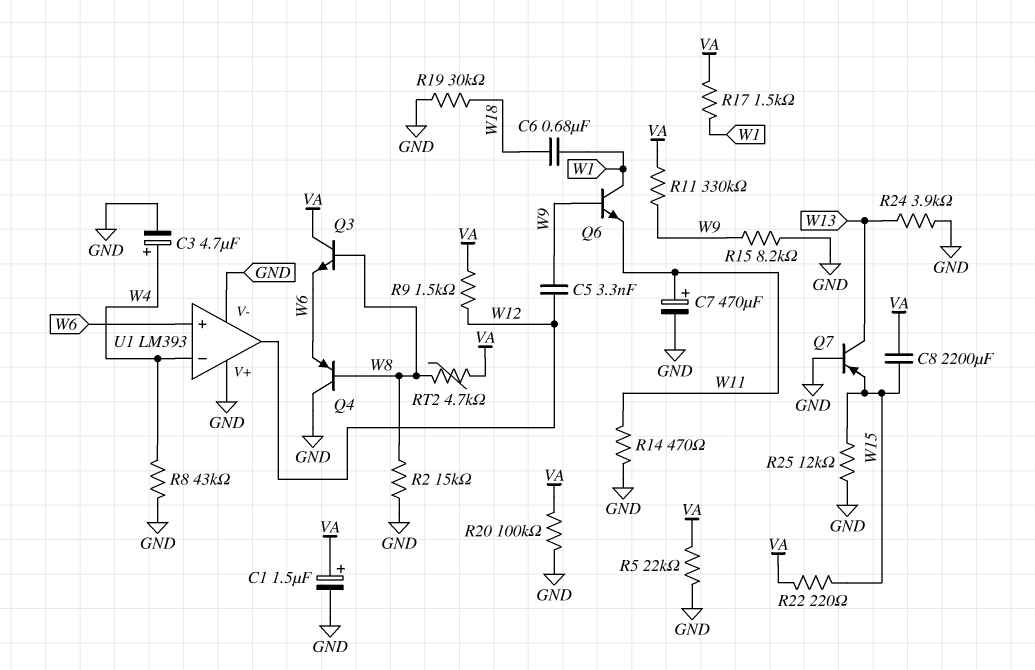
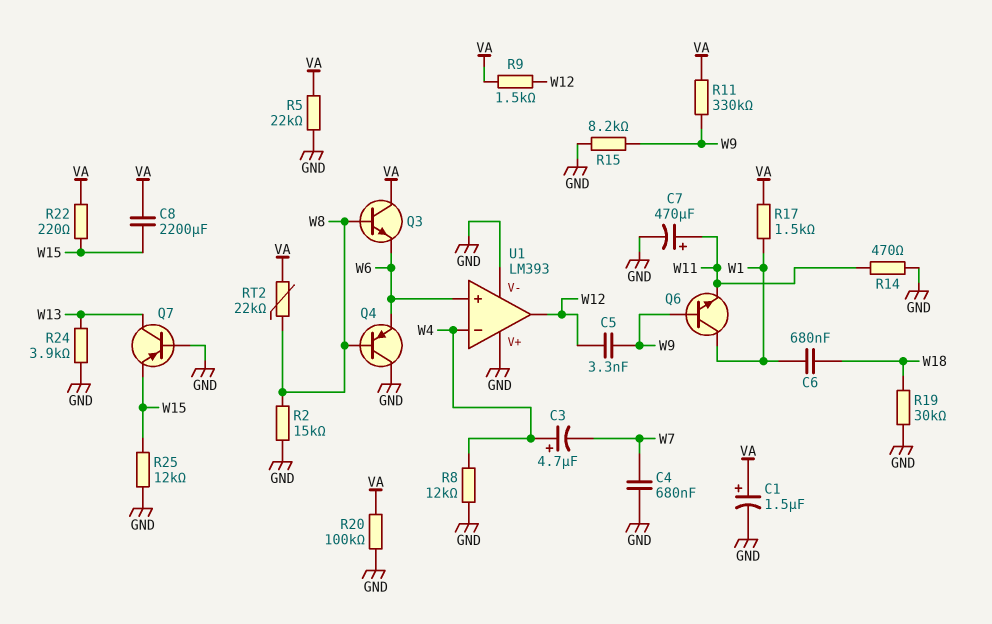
C3: 4.7uF (plus W4, minus GND) -> 4.7uF (plus W4, minus W7)
C4: none -> 680nF (GND, W7)
R8: 43k (GND, W4) -> 12k (GND, W4)
RT2: 4.7k (VA, W8) -> 22k (VA, W8)

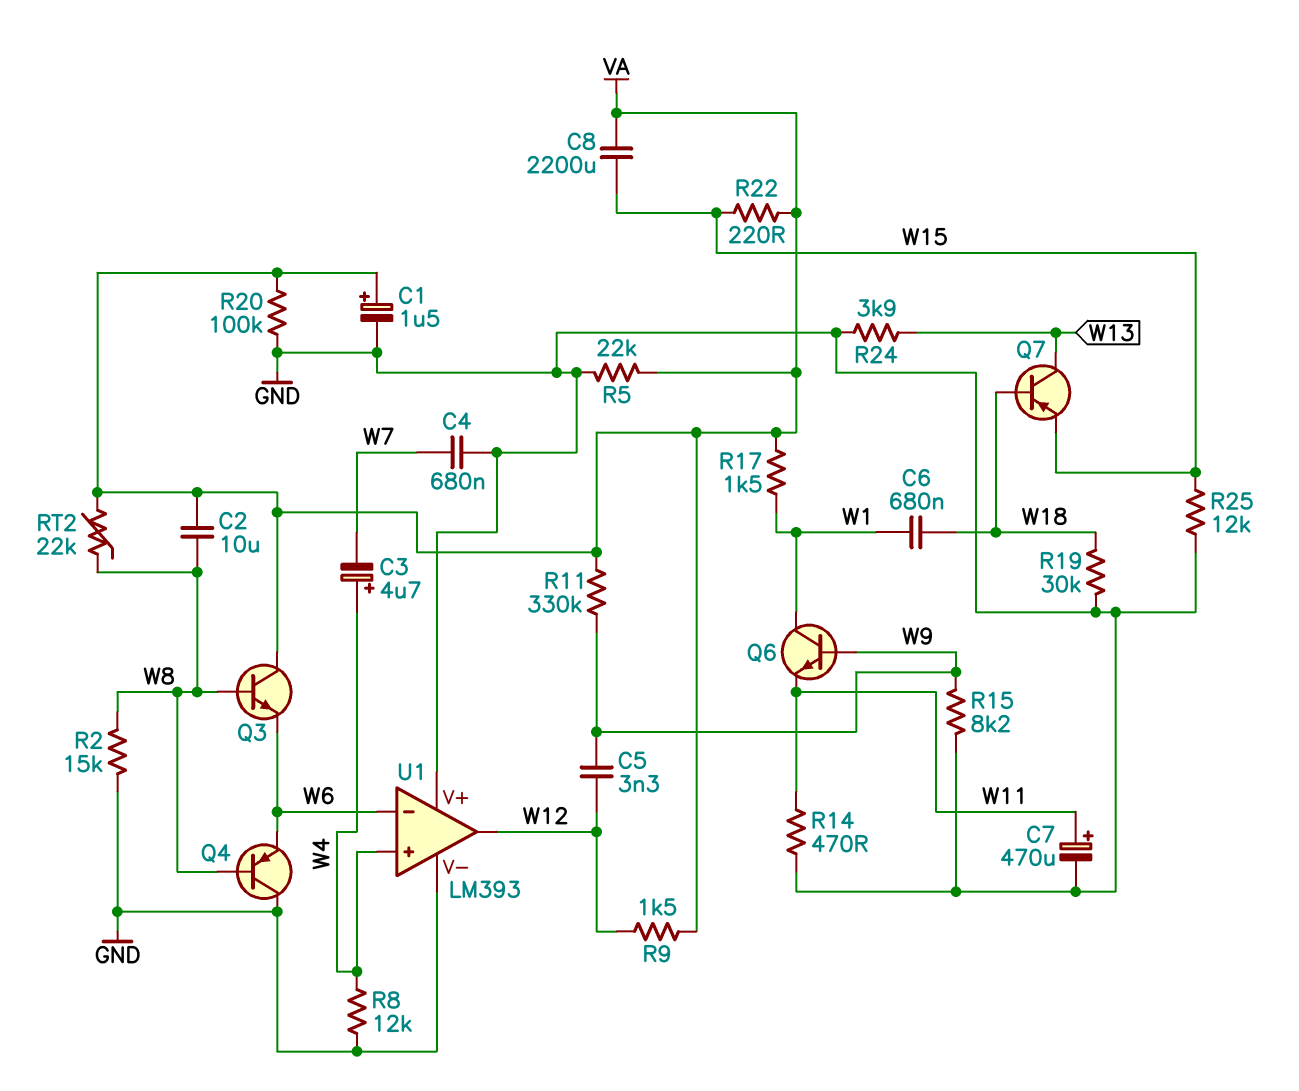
C2: none -> 10uF (VA, W8)
Q7: PNP (B GND, C W13, E W15) -> PNP (B W18, C W13, E W15)
U1 pin in+: W6 -> W4
U1 pin in-: W4 -> W6

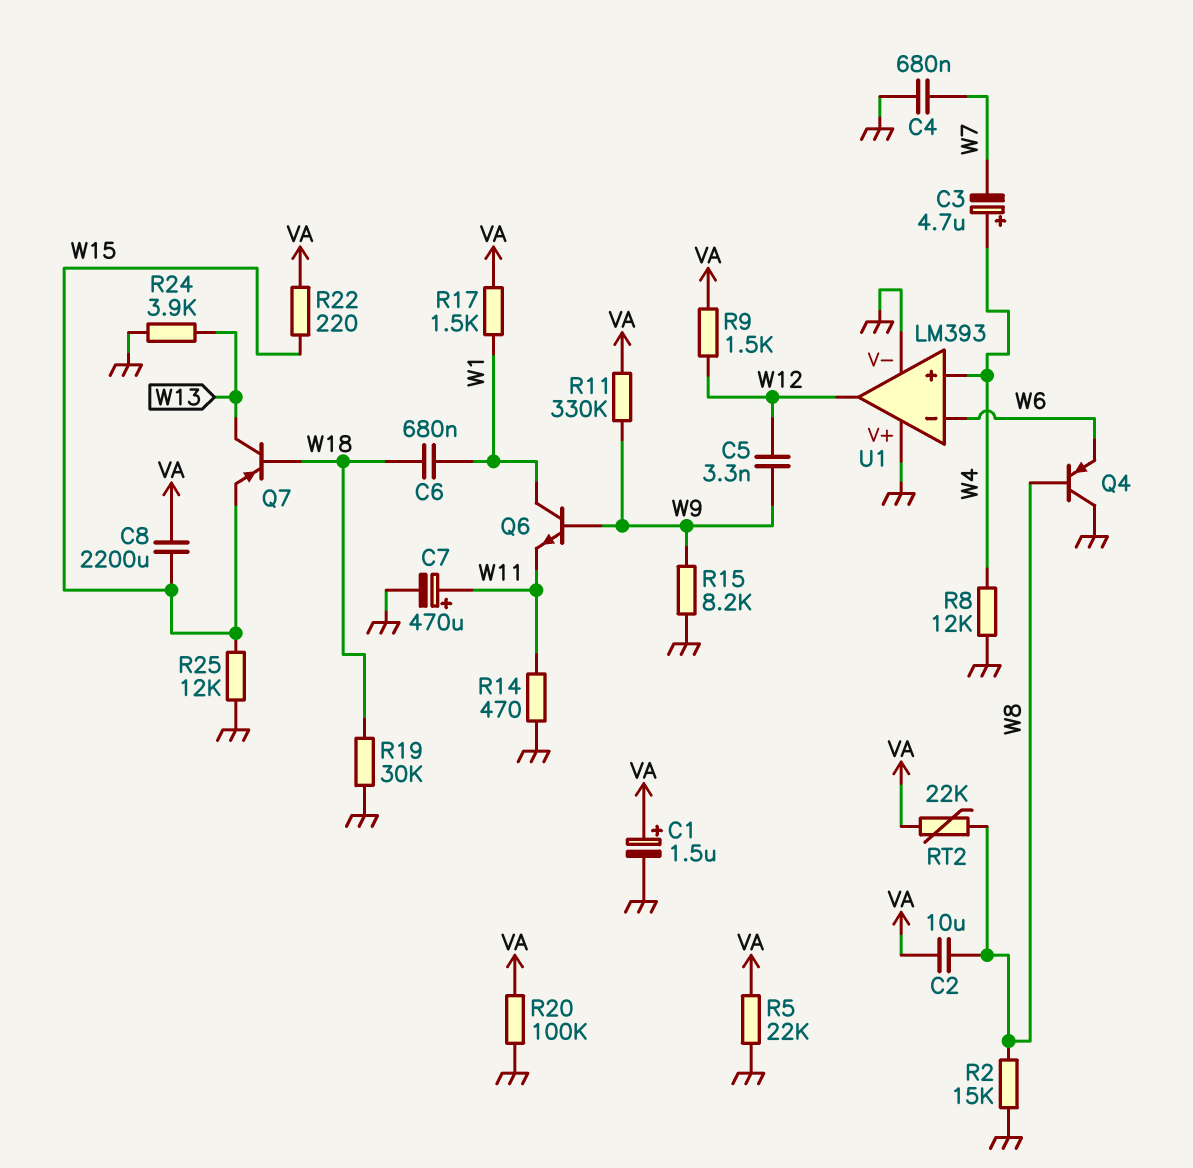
Q3: NPN (B W8, C VA, E W6) -> none

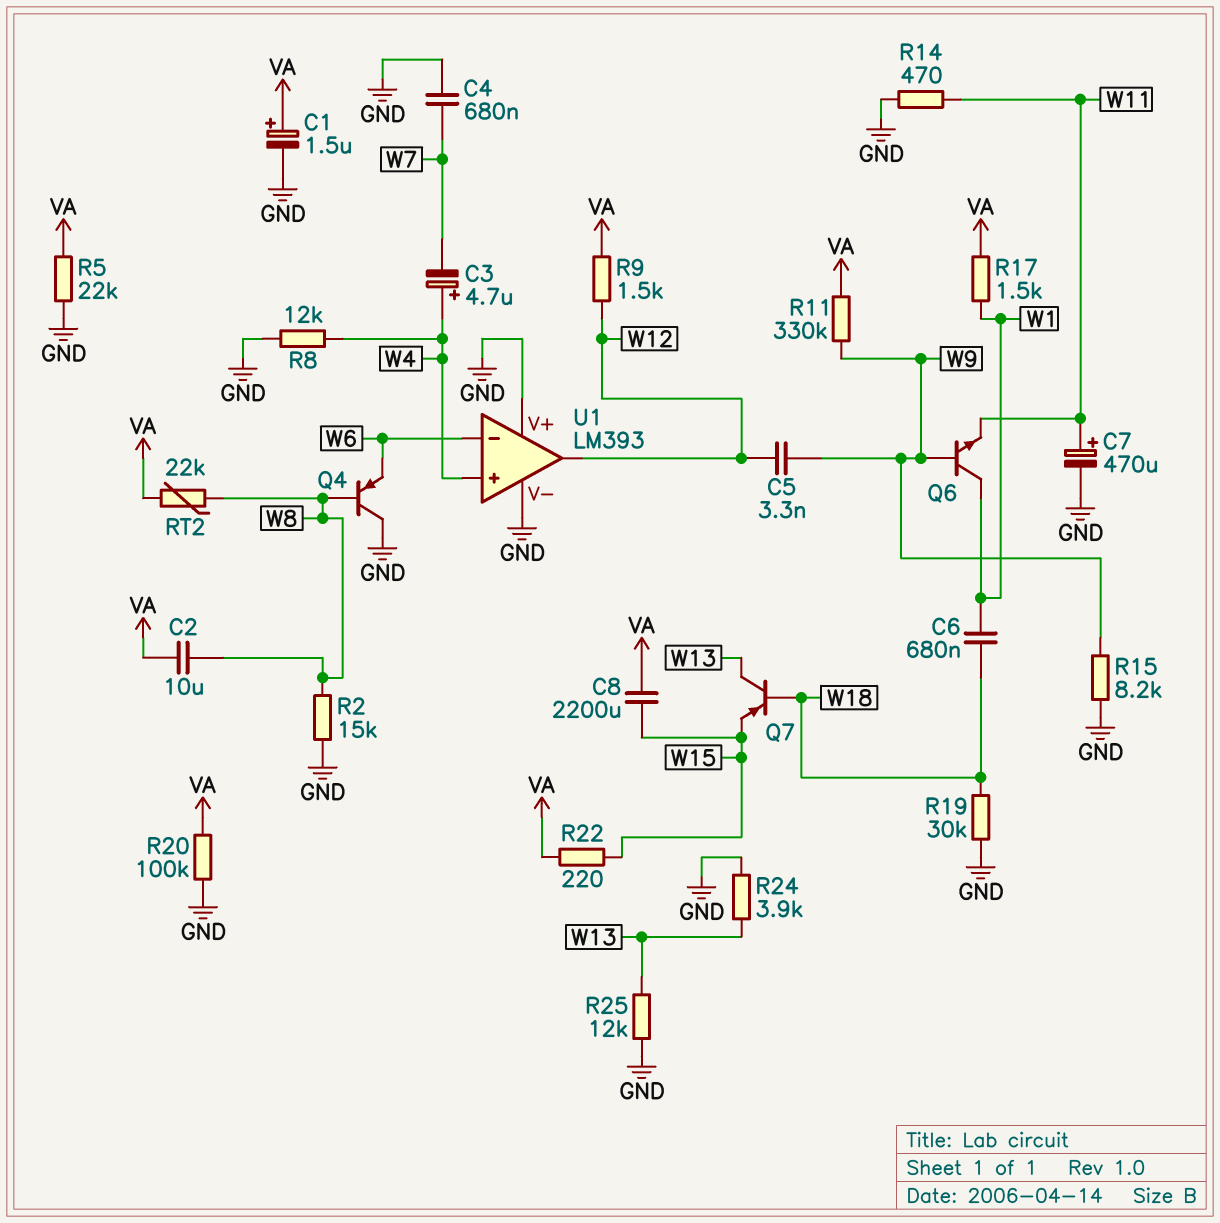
R25: 12k (GND, W15) -> 12k (GND, W13)

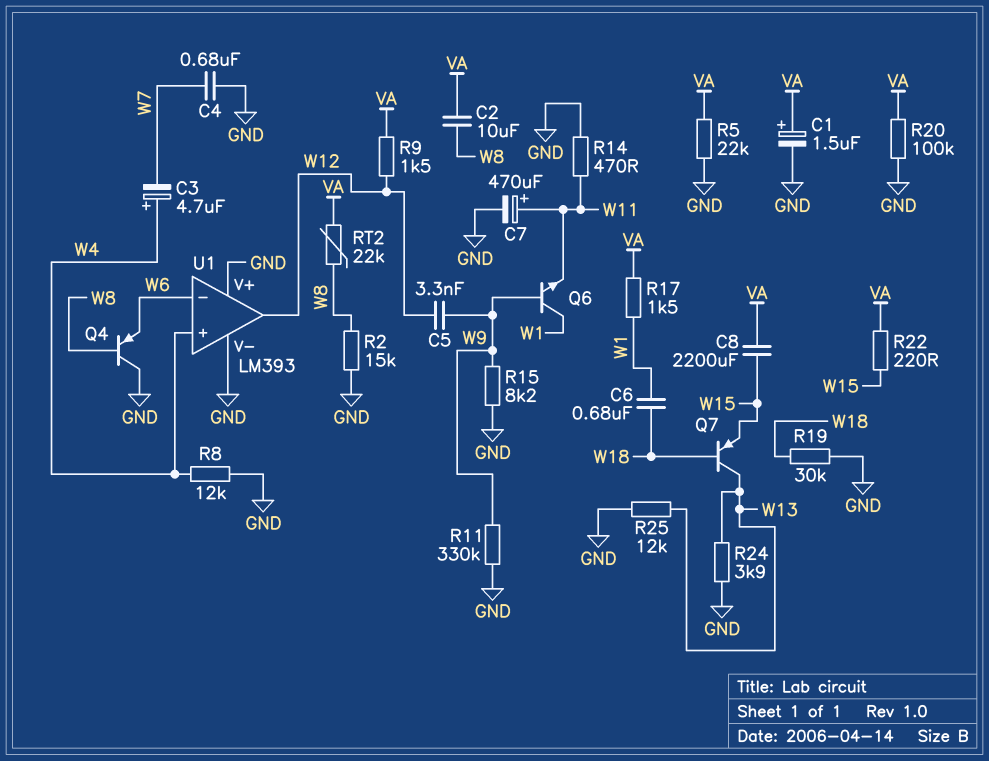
R11: 330k (VA, W9) -> 330k (GND, W9)

